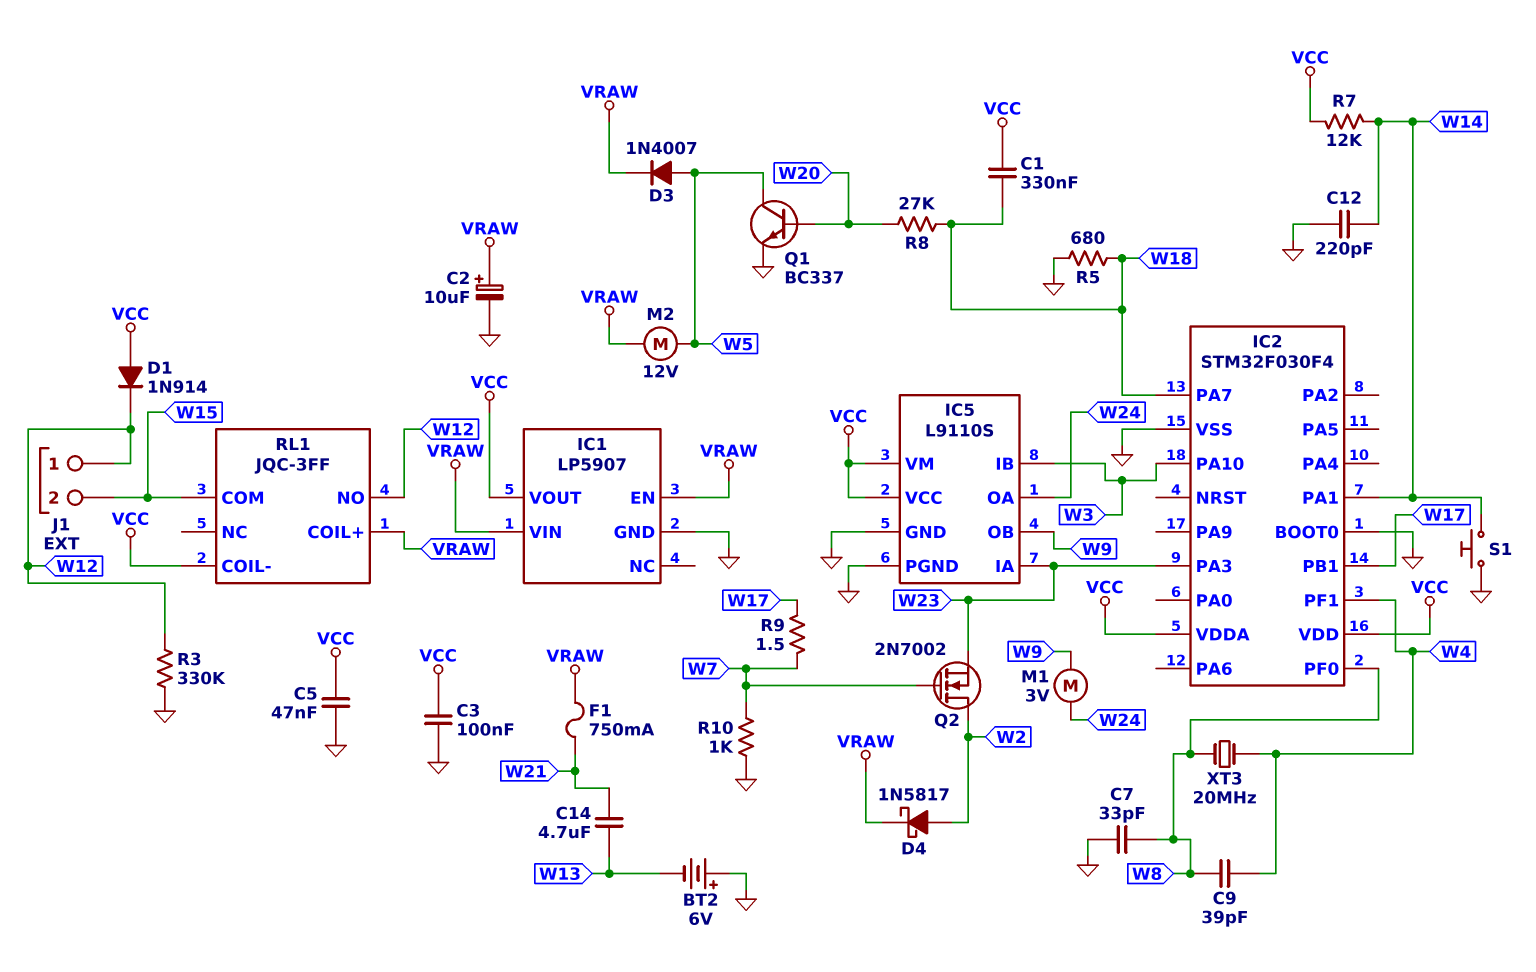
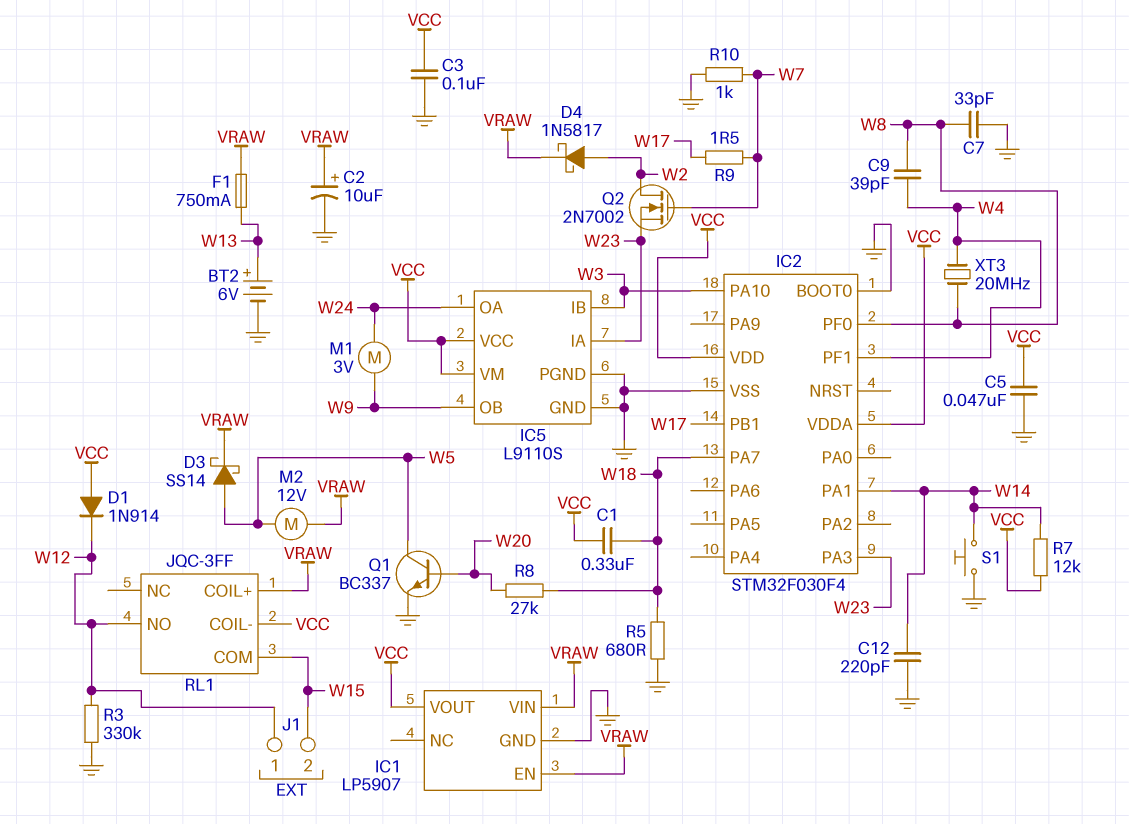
BT2: 6V (plus GND, minus W13) -> 6V (plus W13, minus GND)
C14: 4.7uF (W13, W21) -> none
D3: diode 1N4007 (A W5, K VRAW) -> schottky SS14 (A W5, K VRAW)
F1: 750mA (VRAW, W21) -> 750mA (VRAW, W13)

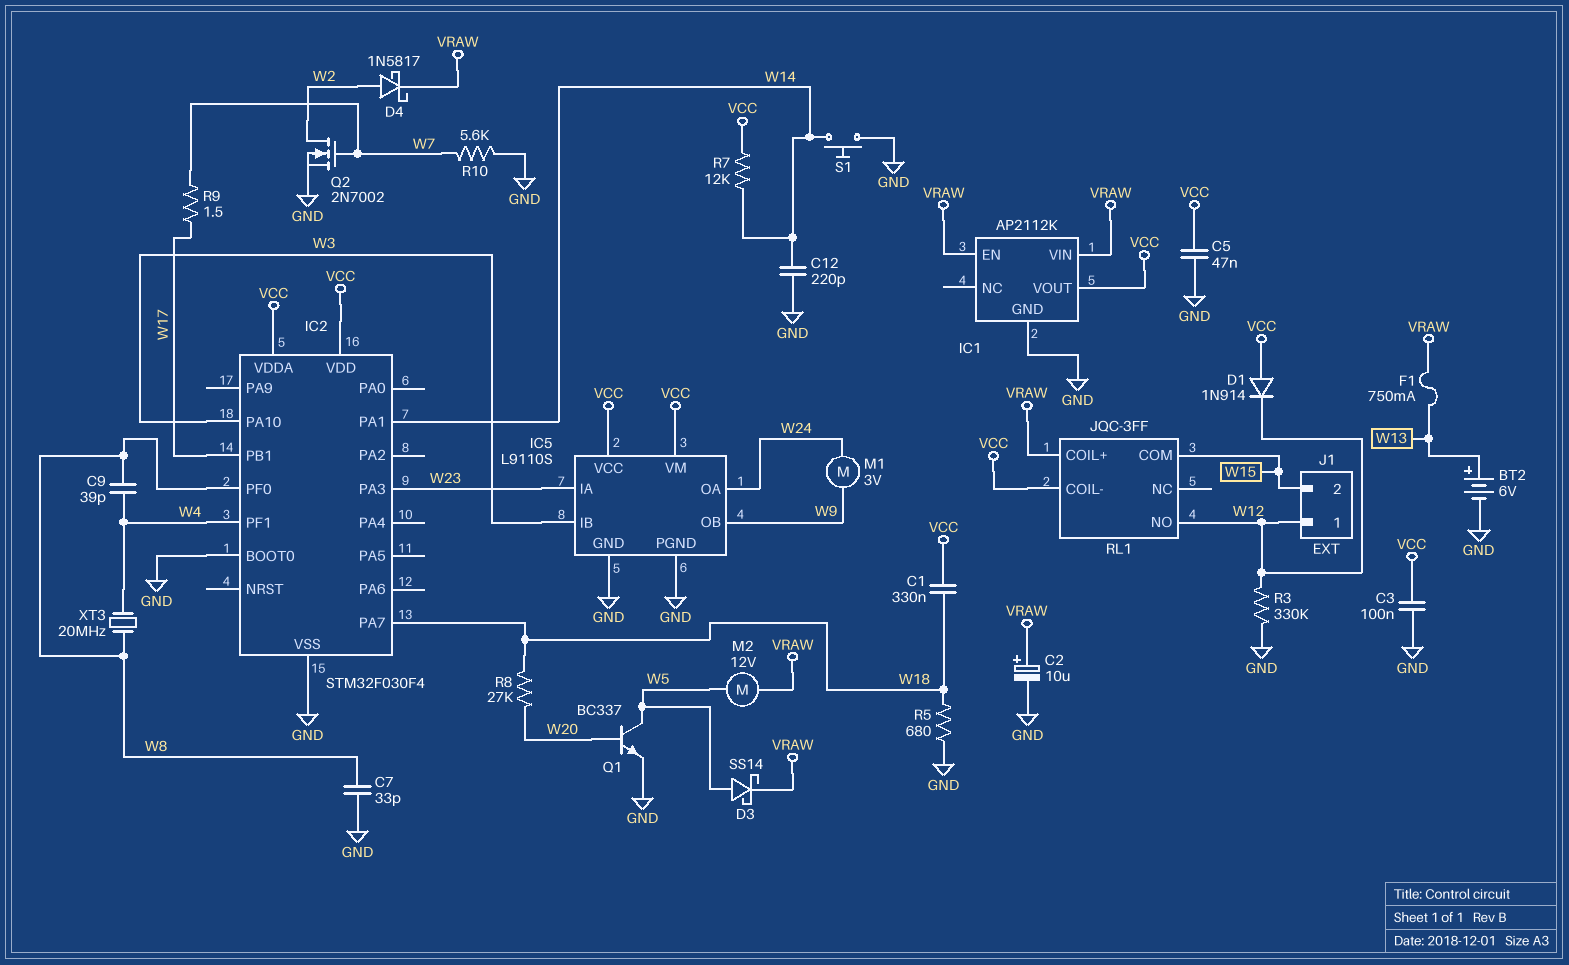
IC1: LP5907 -> AP2112K
Q2: NMOS 2N7002 (G W7, D W2, S W23) -> NMOS 2N7002 (G W7, D W2, S GND)
R10: 1k (GND, W7) -> 5.6k (GND, W7)

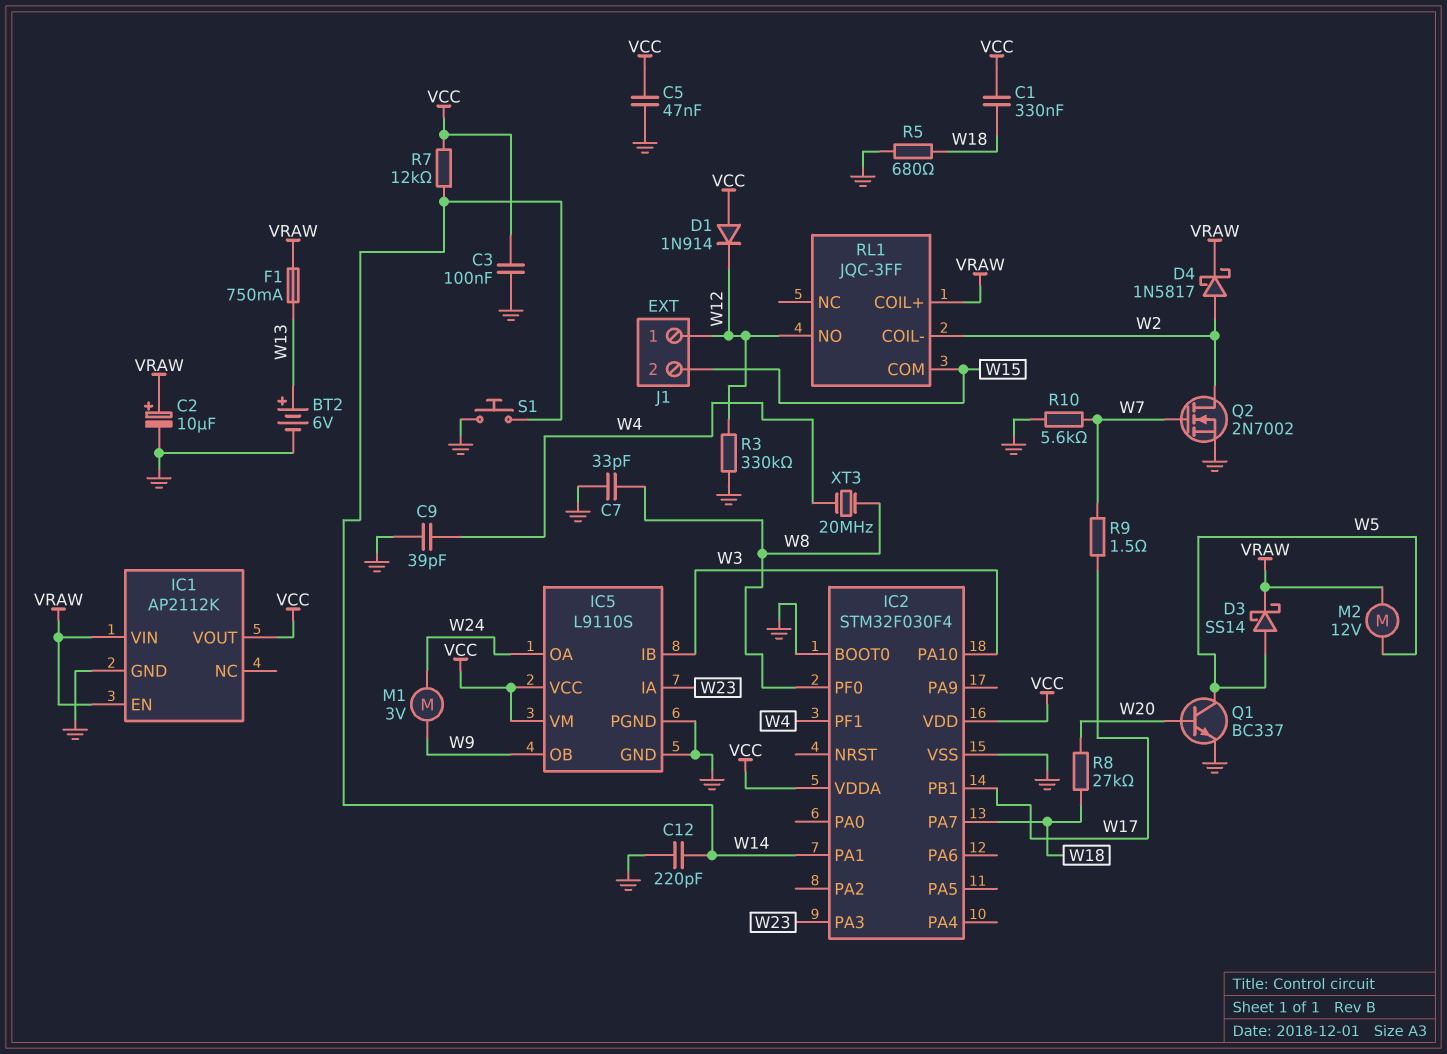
C9: 39pF (W4, W8) -> 39pF (GND, W4)
RL1 pin COIL-: VCC -> W2

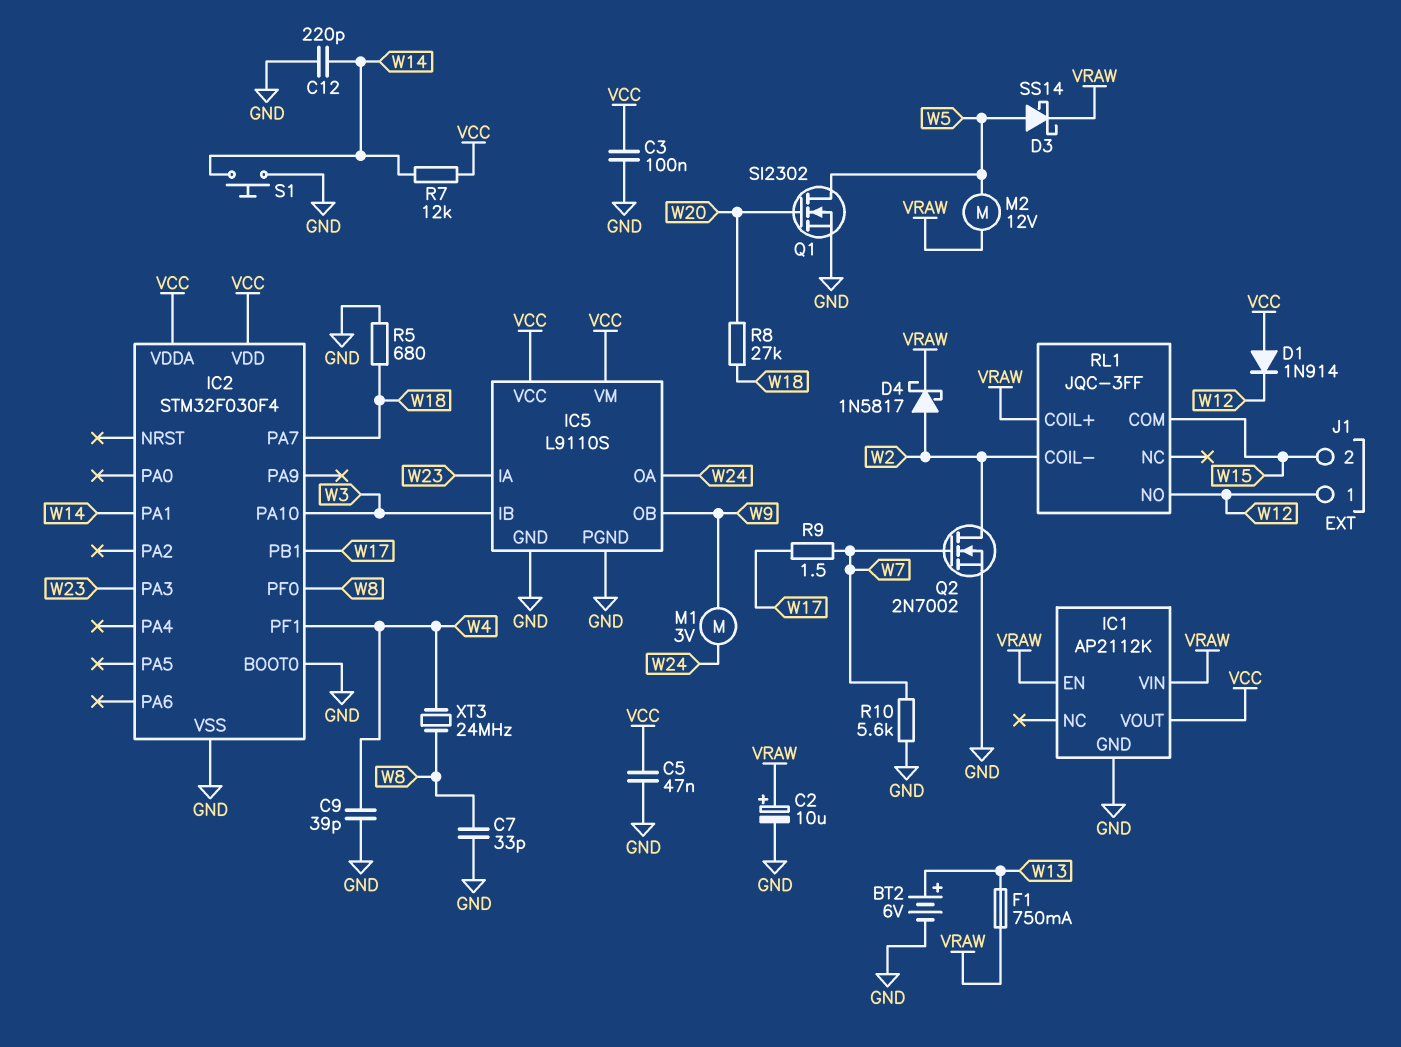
C1: 330nF (VCC, W18) -> none
Q1: NPN BC337 (B W20, C W5, E GND) -> NMOS SI2302 (G W20, D W5, S GND)
R3: 330k (GND, W12) -> none
XT3: 20MHz (W4, W8) -> 24MHz (W4, W8)

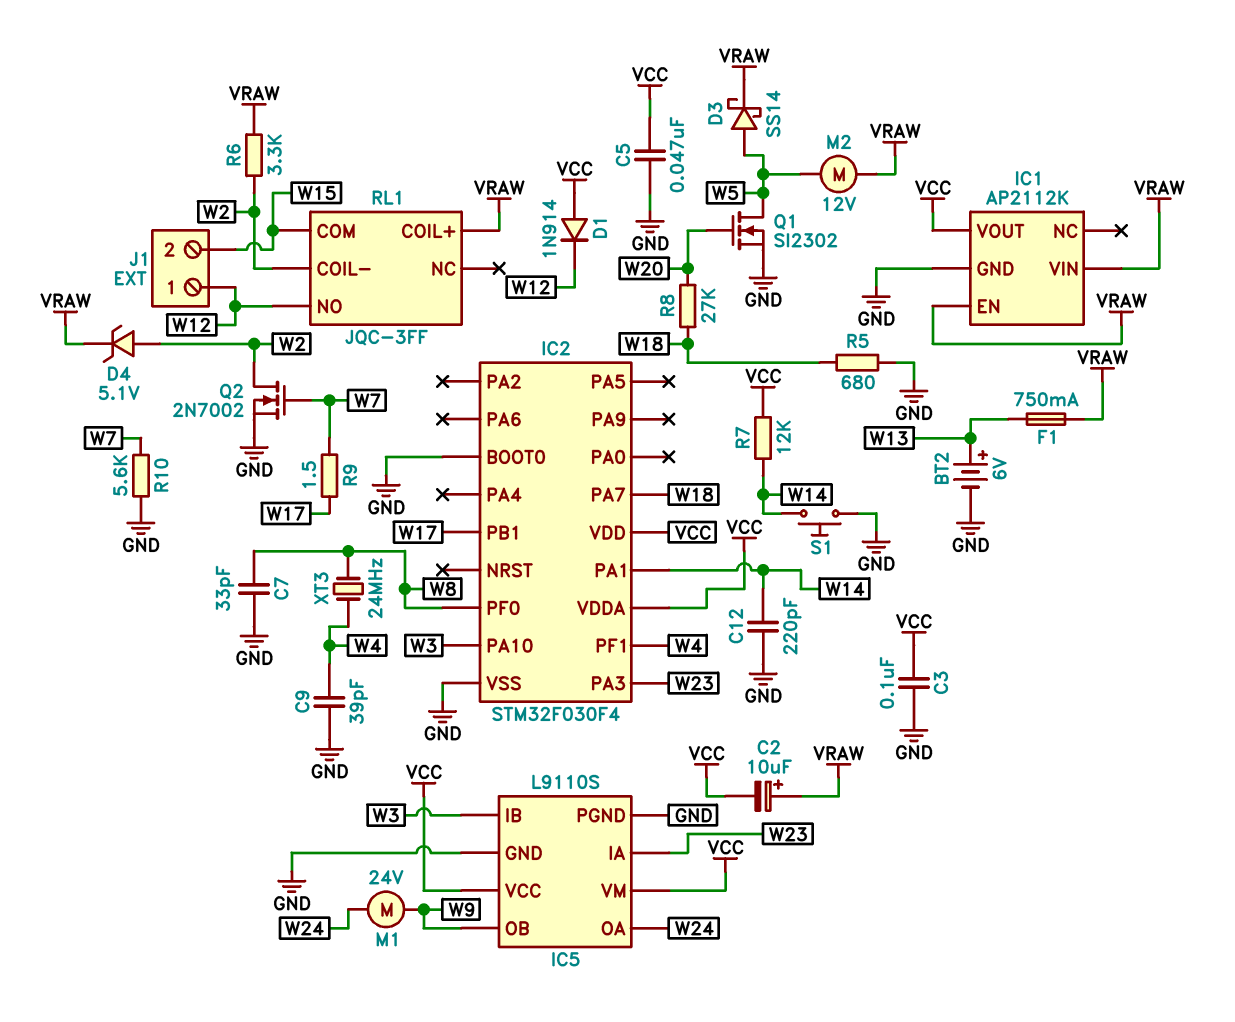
C2: 10uF (plus VRAW, minus GND) -> 10uF (plus VRAW, minus VCC)
D4: schottky 1N5817 (A W2, K VRAW) -> zener 5.1V (A W2, K VRAW)
M1: motor 3V (W9, W24) -> motor 24V (W9, W24)
R6: none -> 3.3k (VRAW, W2)

